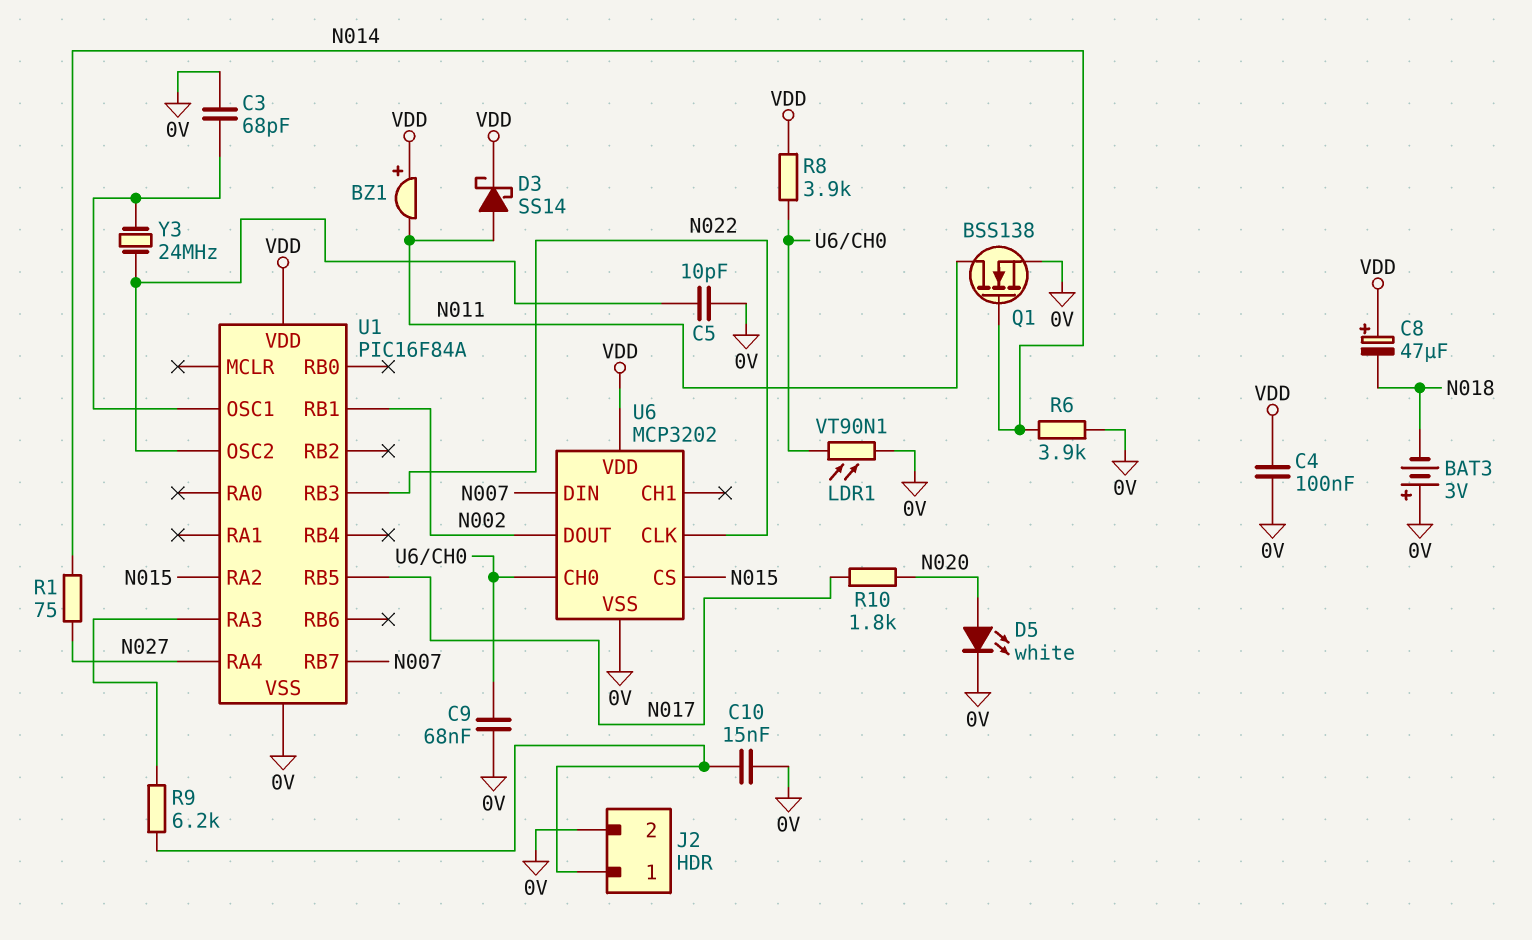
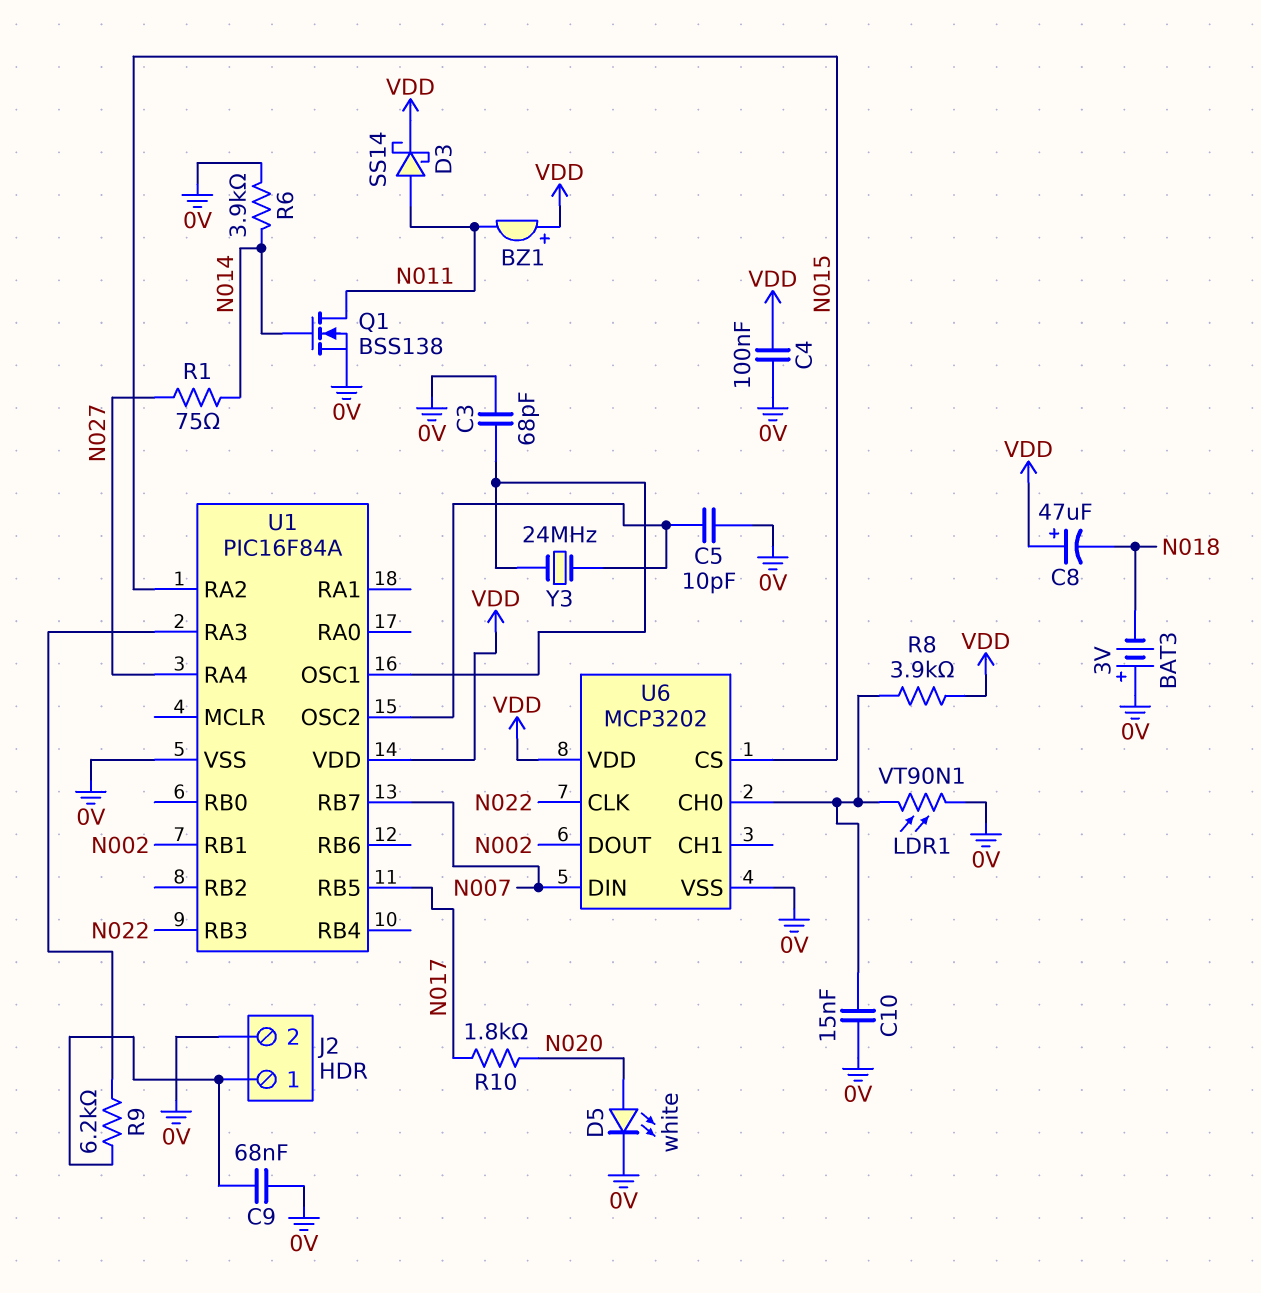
C9: 68nF (0V, U6/CH0) -> 68nF (0V, J2/1)
C10: 15nF (0V, J2/1) -> 15nF (0V, U6/CH0)

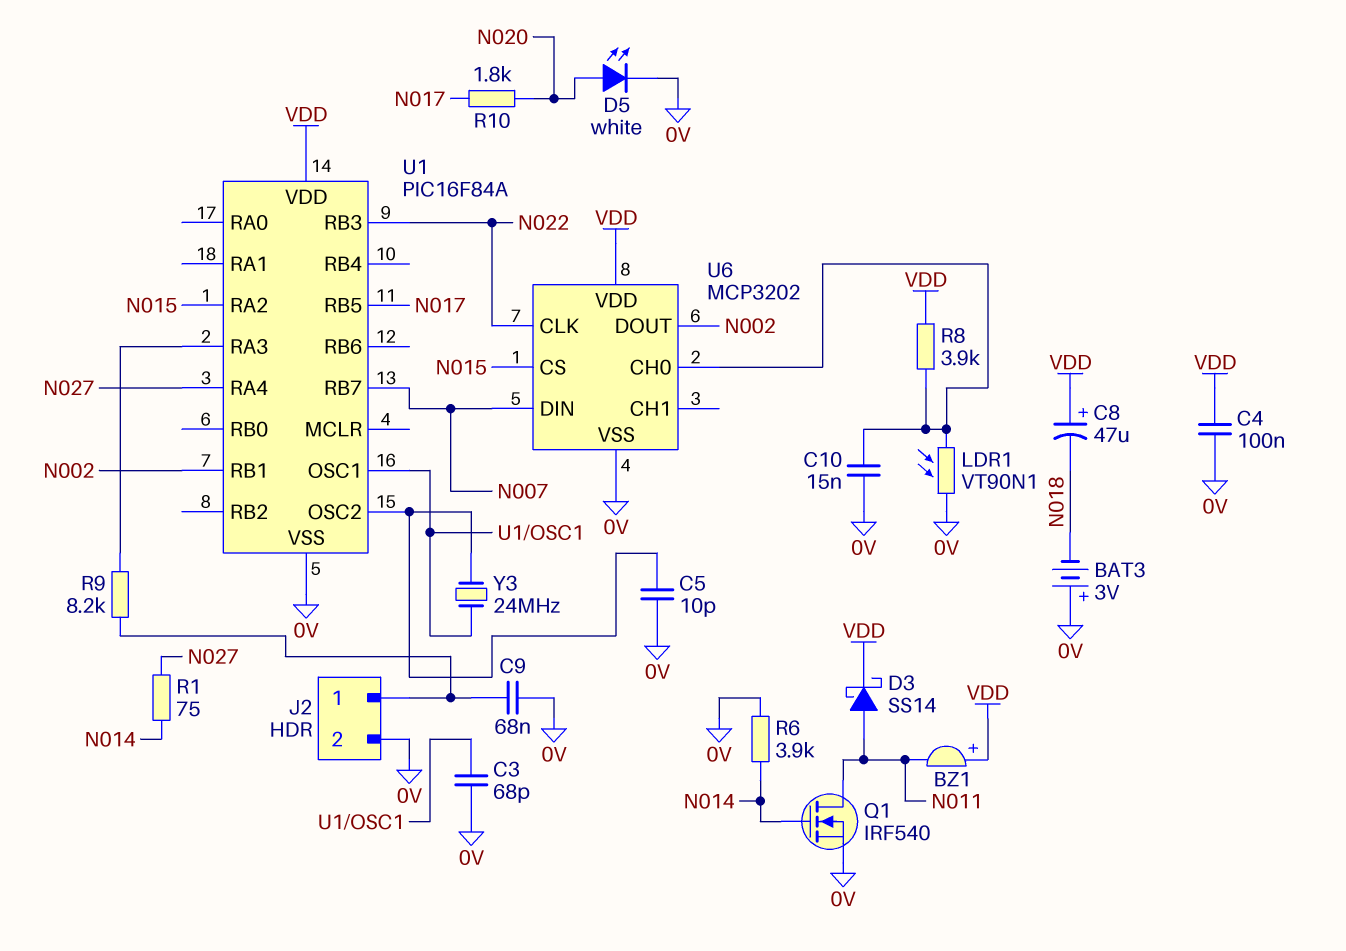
Q1: NMOS BSS138 (G N014, D N011, S 0V) -> NMOS IRF540 (G N014, D N011, S 0V)
R9: 6.2k (J2/1, U1/RA3) -> 8.2k (J2/1, U1/RA3)

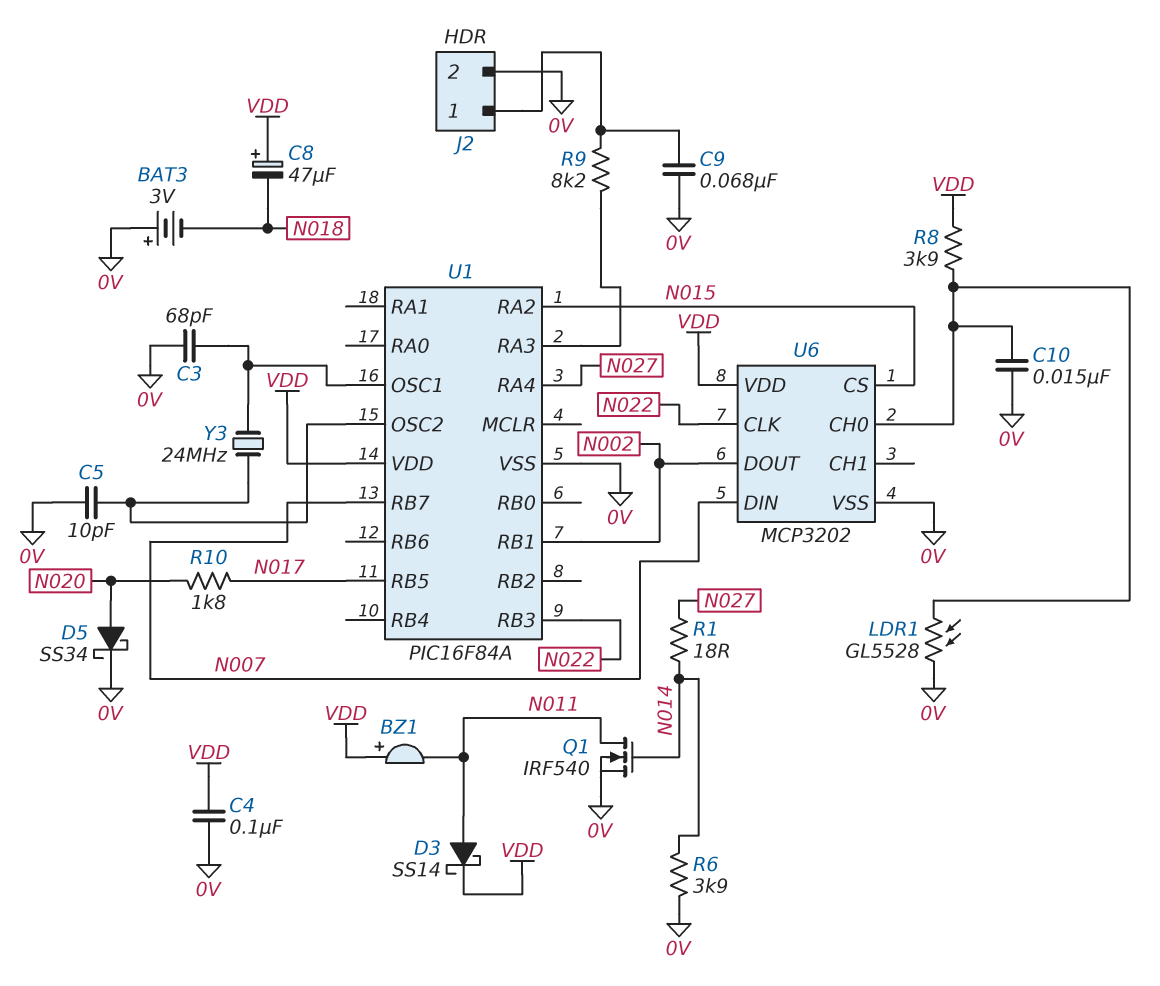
D5: LED white (A N020, K 0V) -> schottky SS34 (A N020, K 0V)
LDR1: VT90N1 (0V, U6/CH0) -> GL5528 (0V, U6/CH0)
R1: 75 (N014, N027) -> 18 (N014, N027)

